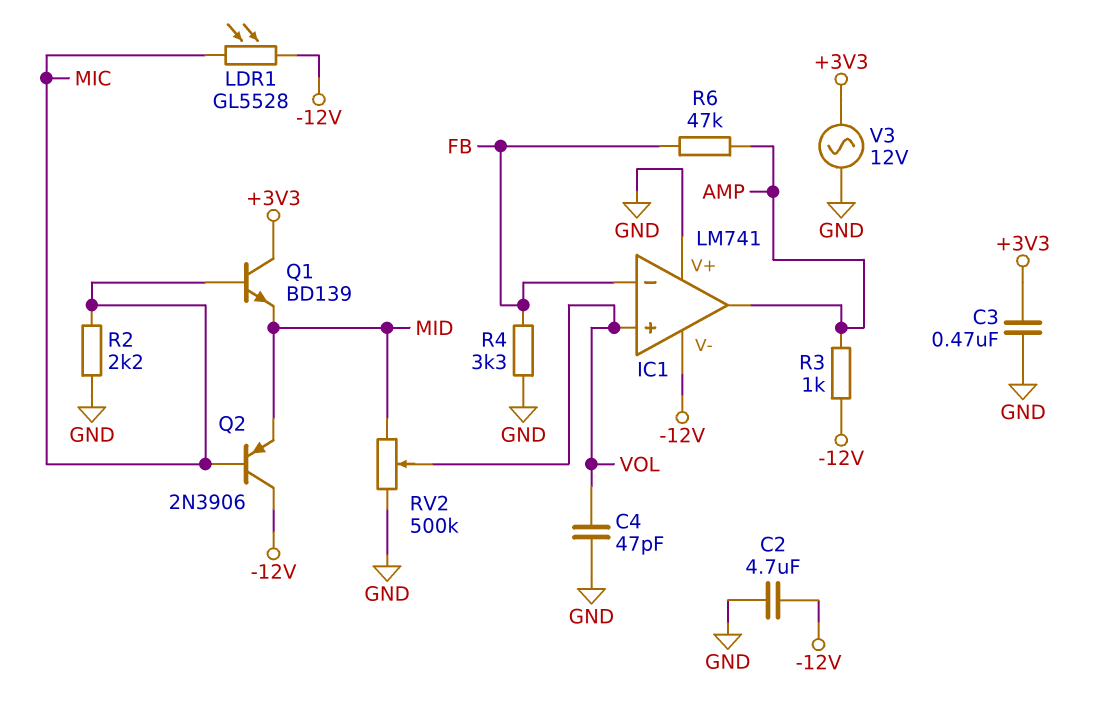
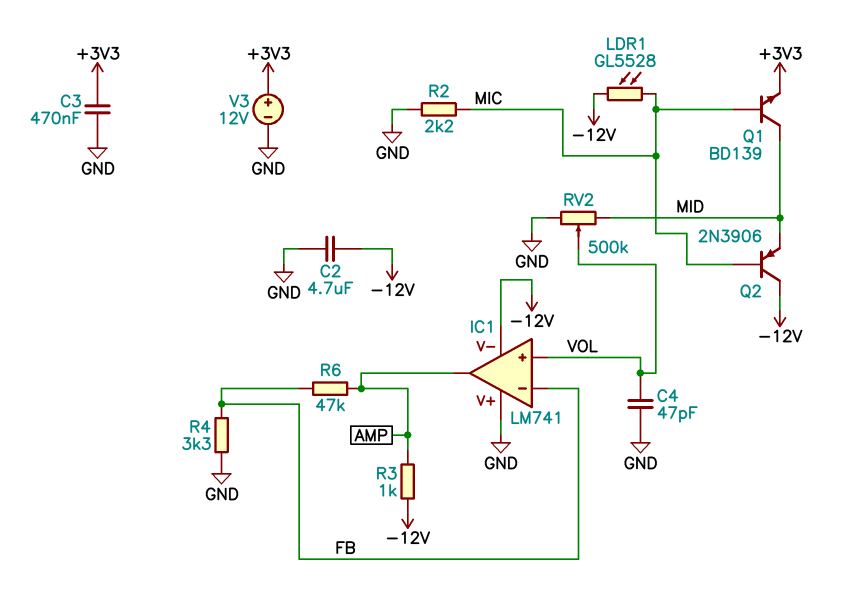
Q1: NPN BD139 (B MIC, C +3V3, E MID) -> NPN BD139 (B MIC, C MID, E +3V3)
V3: AC 12V (+3V3, GND) -> 12V (plus +3V3, minus GND)

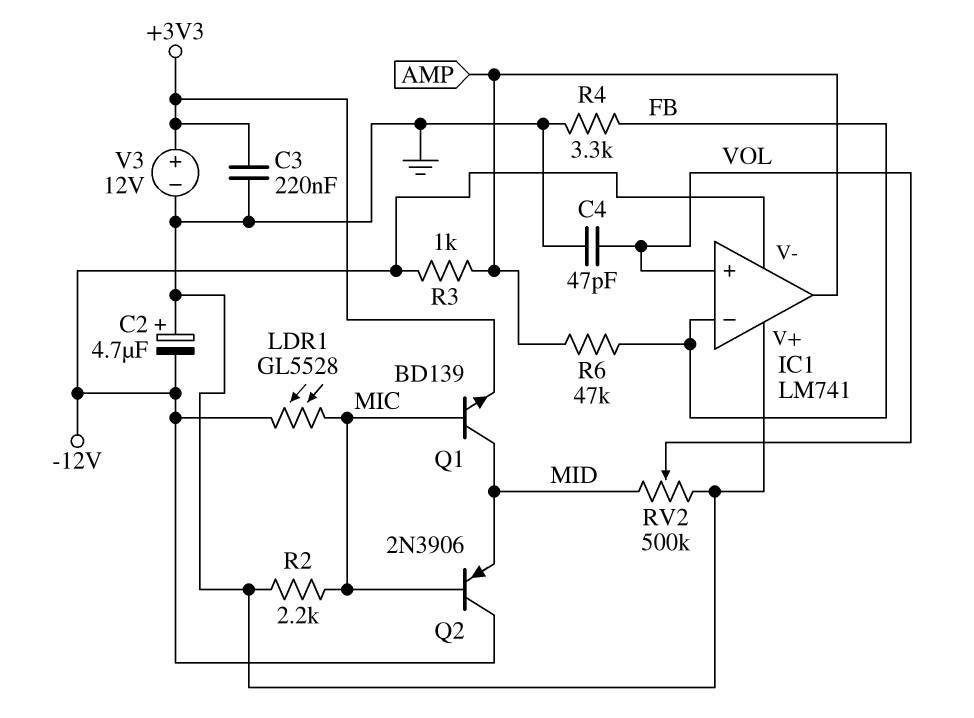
C2: 4.7uF (-12V, GND) -> 4.7uF (plus GND, minus -12V)
C3: 470nF (+3V3, GND) -> 220nF (+3V3, GND)

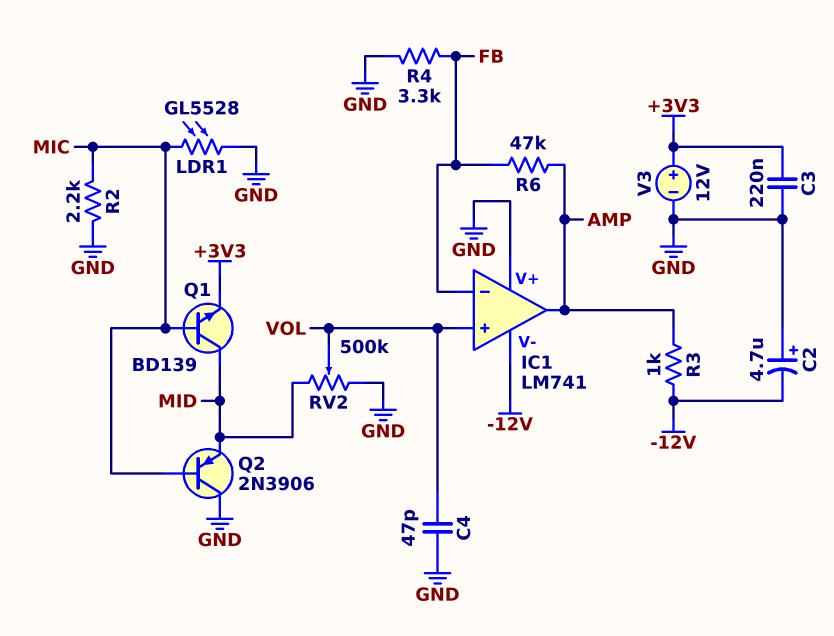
LDR1: GL5528 (-12V, MIC) -> GL5528 (GND, MIC)
Q2: PNP 2N3906 (B MIC, C -12V, E MID) -> PNP 2N3906 (B MIC, C GND, E MID)

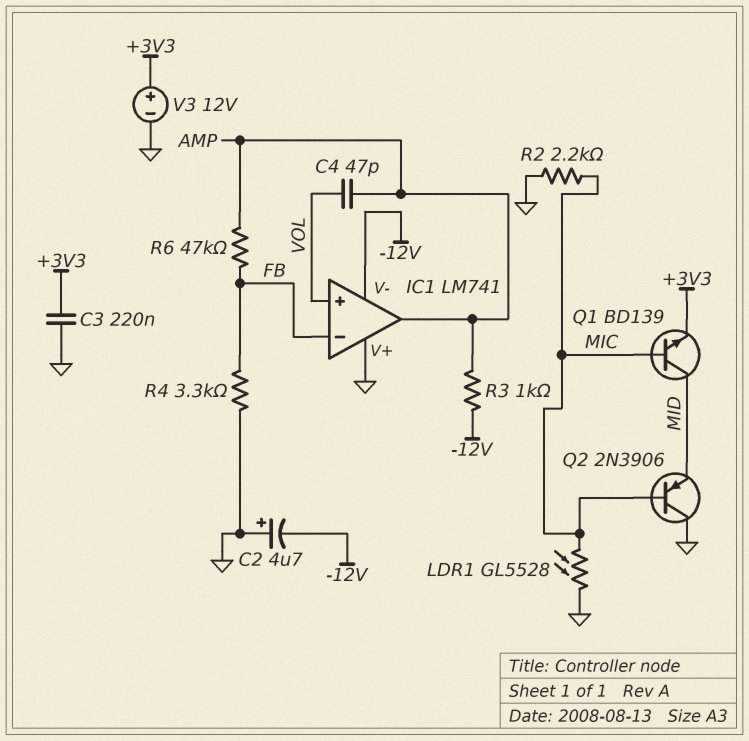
C4: 47pF (GND, VOL) -> 47pF (AMP, VOL)
RV2: 500k (GND, MID, wiper VOL) -> none

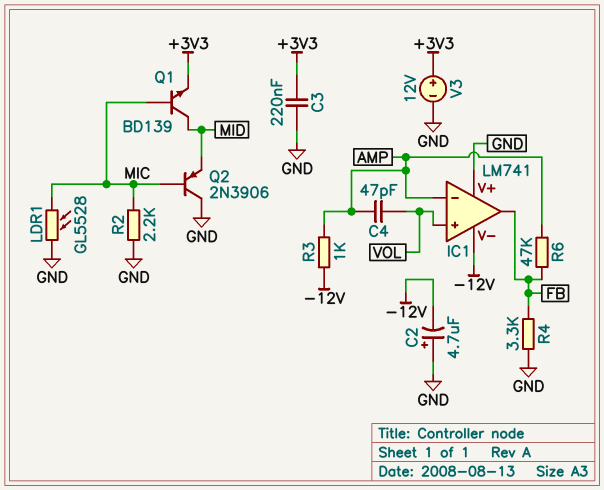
IC1 pin in-: FB -> AMP
IC1 pin out: AMP -> FB

